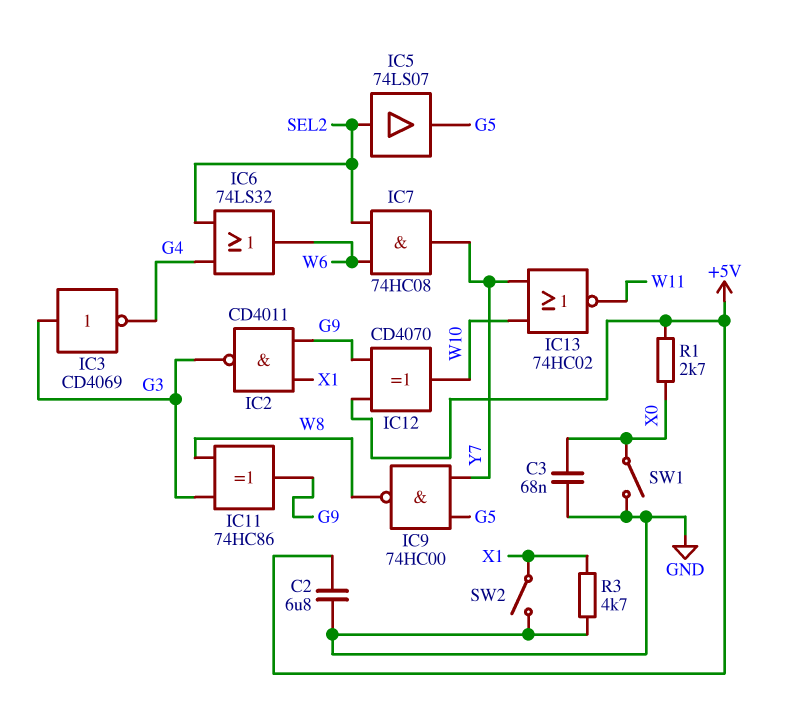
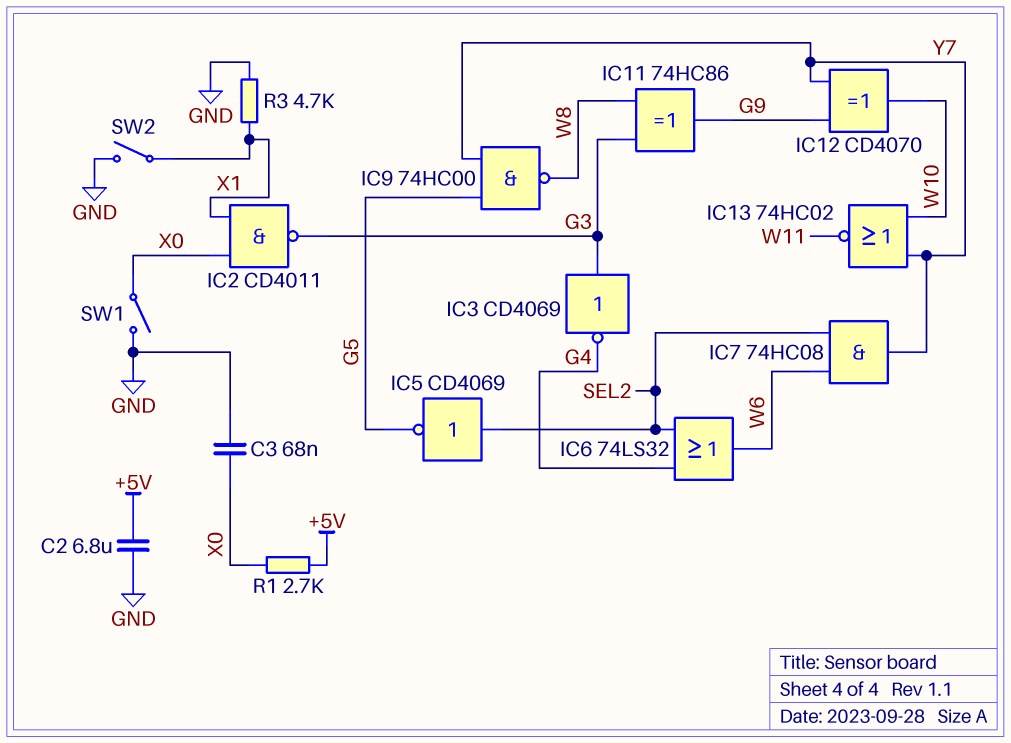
IC2: NAND CD4011 (in G9, in X1, out G3) -> NAND CD4011 (in X0, in X1, out G3)
IC5: buffer 74LS07 (in SEL2, out G5) -> NOT CD4069 (in SEL2, out G5)
IC12: XOR CD4070 (in +5V, in G9, out W10) -> XOR CD4070 (in G9, in Y7, out W10)

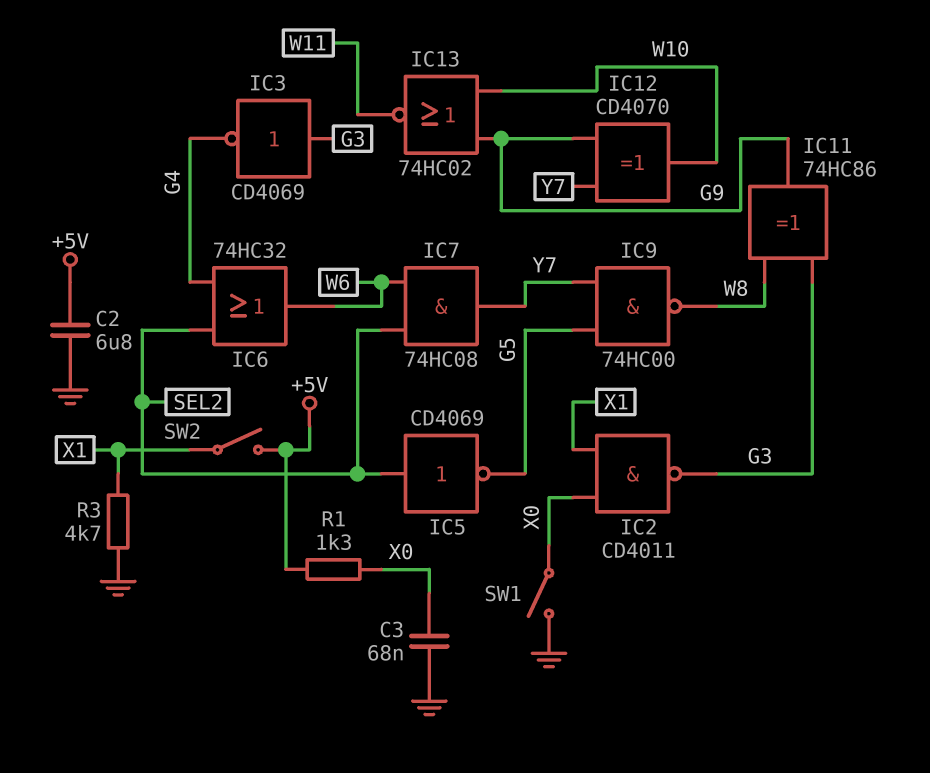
IC6: OR 74LS32 (in G4, in SEL2, out W6) -> OR 74HC32 (in G4, in SEL2, out W6)
IC13: NOR 74HC02 (in W10, in Y7, out W11) -> NOR 74HC02 (in G9, in W10, out W11)
R1: 2.7k (+5V, X0) -> 1.3k (+5V, X0)
SW2: switch (GND, X1) -> switch (+5V, X1)

